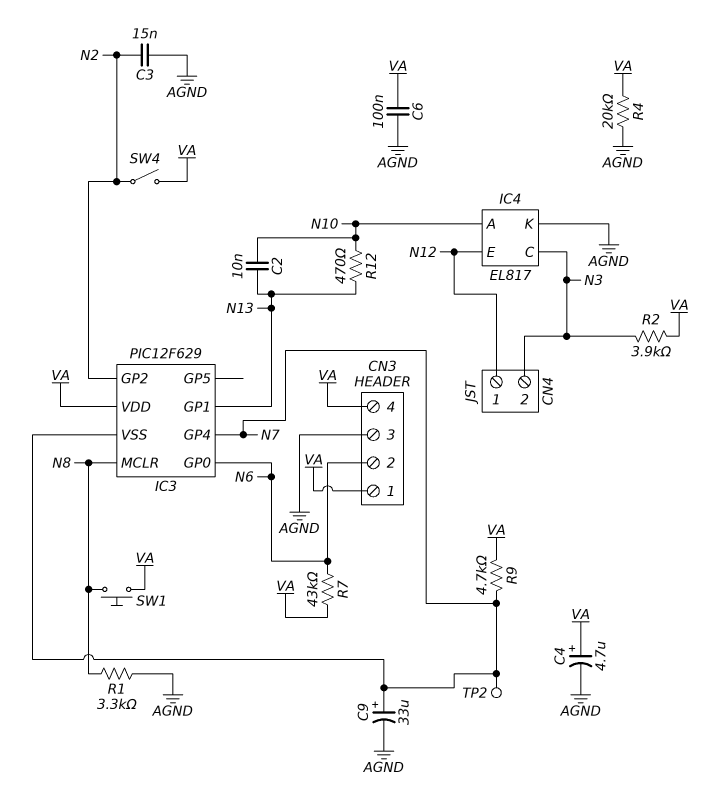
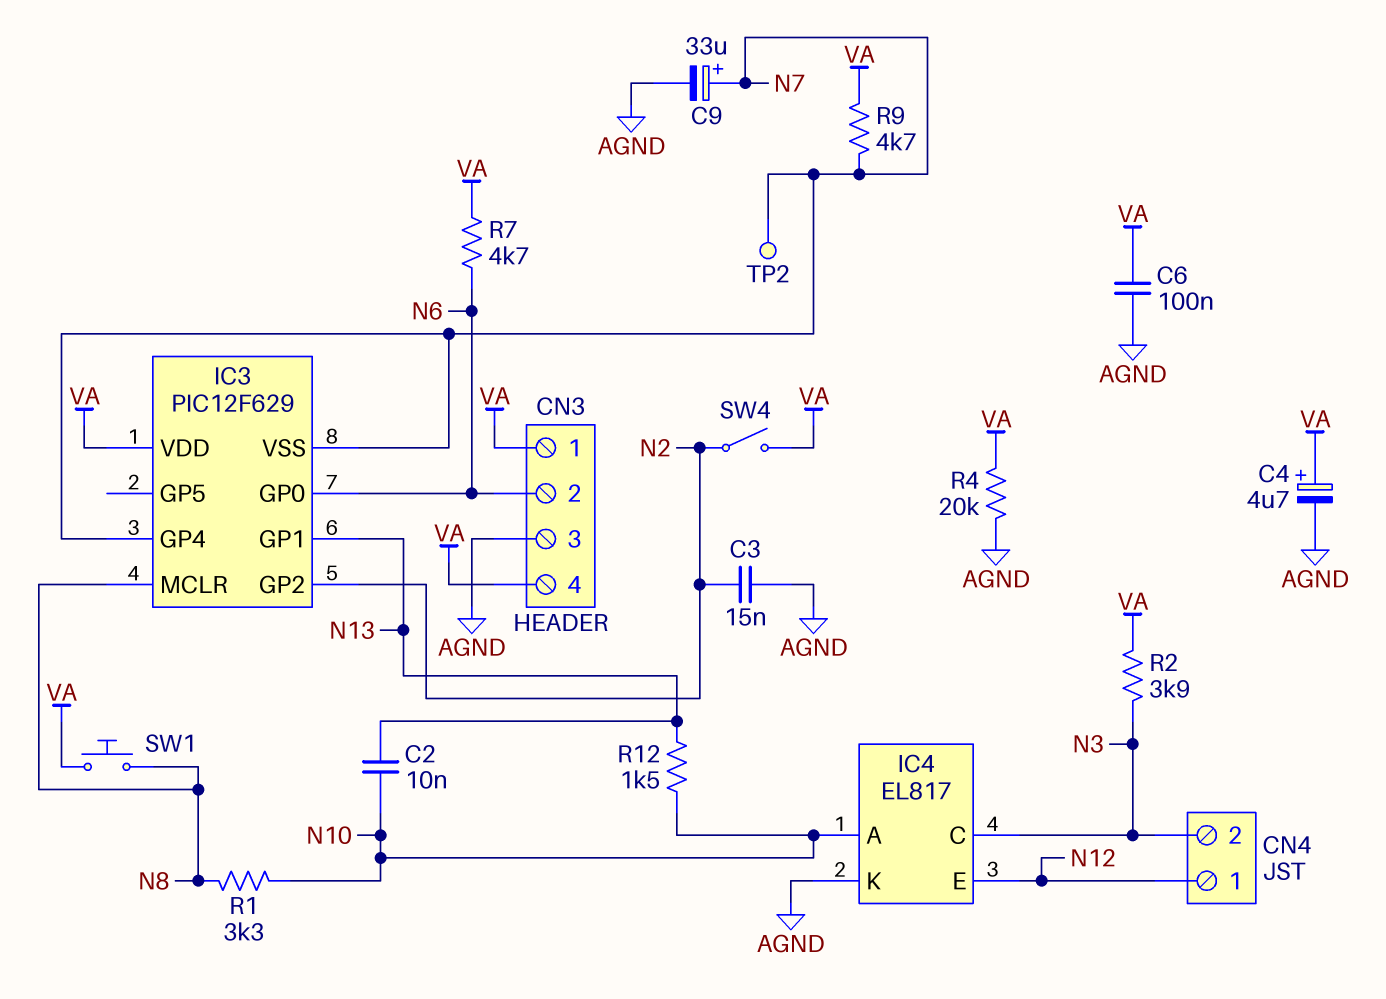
R1: 3.3k (AGND, N8) -> 3.3k (N8, N10)
R7: 43k (N6, VA) -> 4.7k (N6, VA)
R12: 470 (N10, N13) -> 1.5k (N10, N13)

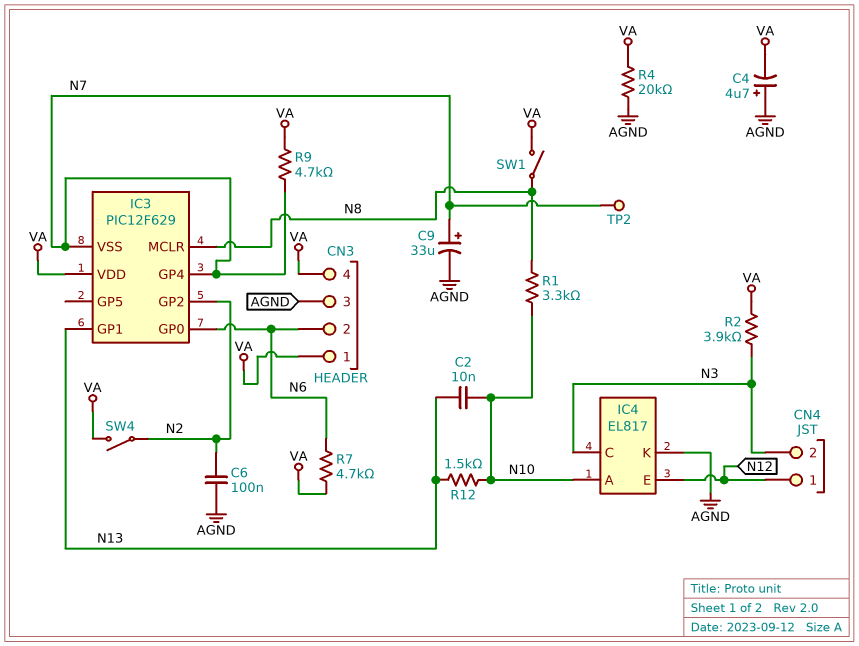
C3: 15nF (AGND, N2) -> none
C4: 4.7uF (plus VA, minus AGND) -> 4.7uF (plus AGND, minus VA)
C6: 100nF (AGND, VA) -> 100nF (AGND, N2)
SW1: button (N8, VA) -> switch (N8, VA)

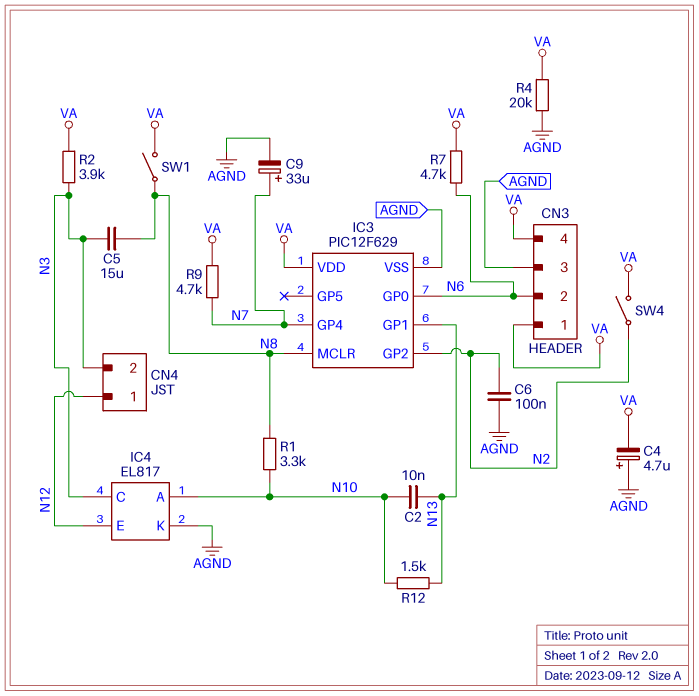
C5: none -> 15uF (N3, N8)
IC3 pin VSS: N7 -> AGND
TP2: test point (N7) -> none

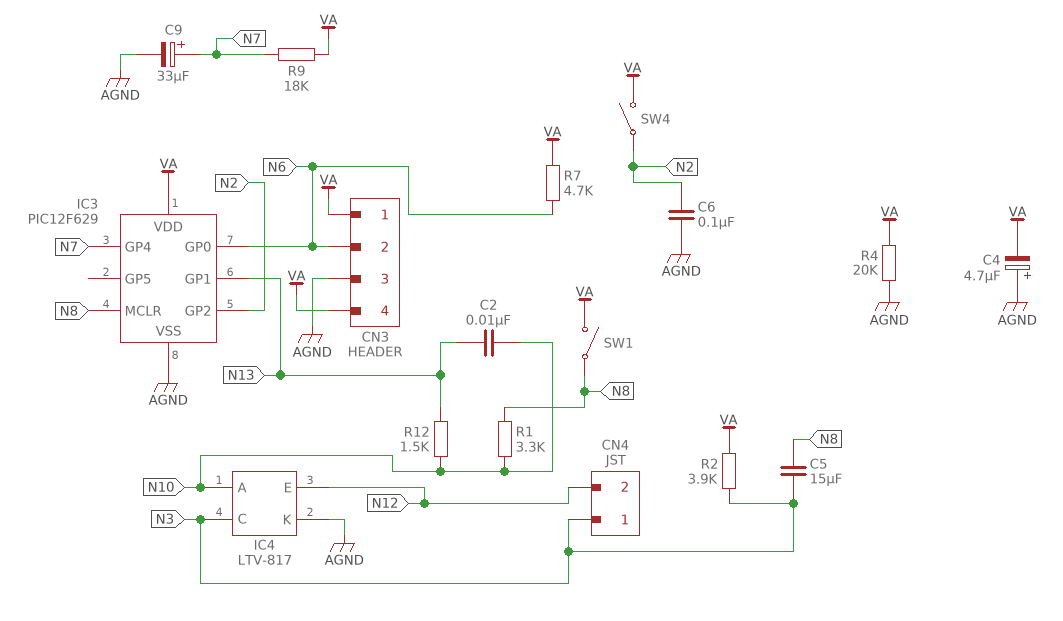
CN4 pin 1: N12 -> N3
CN4 pin 2: N3 -> N12
IC4: EL817 -> LTV-817
R9: 4.7k (N7, VA) -> 18k (N7, VA)

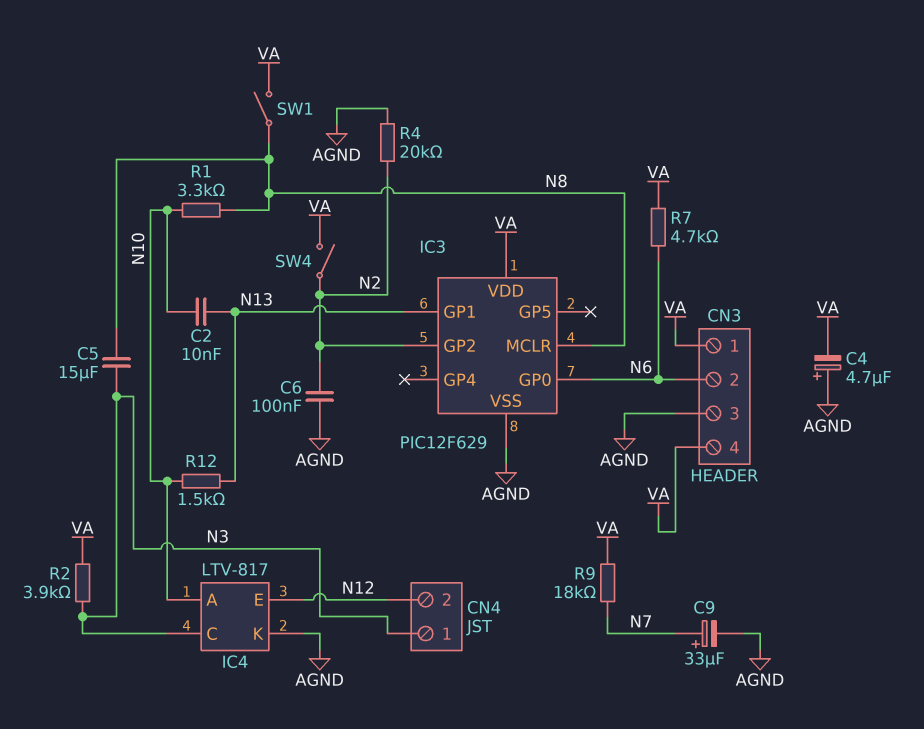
IC3 pin GP4: N7 -> none
R4: 20k (AGND, VA) -> 20k (AGND, N2)

